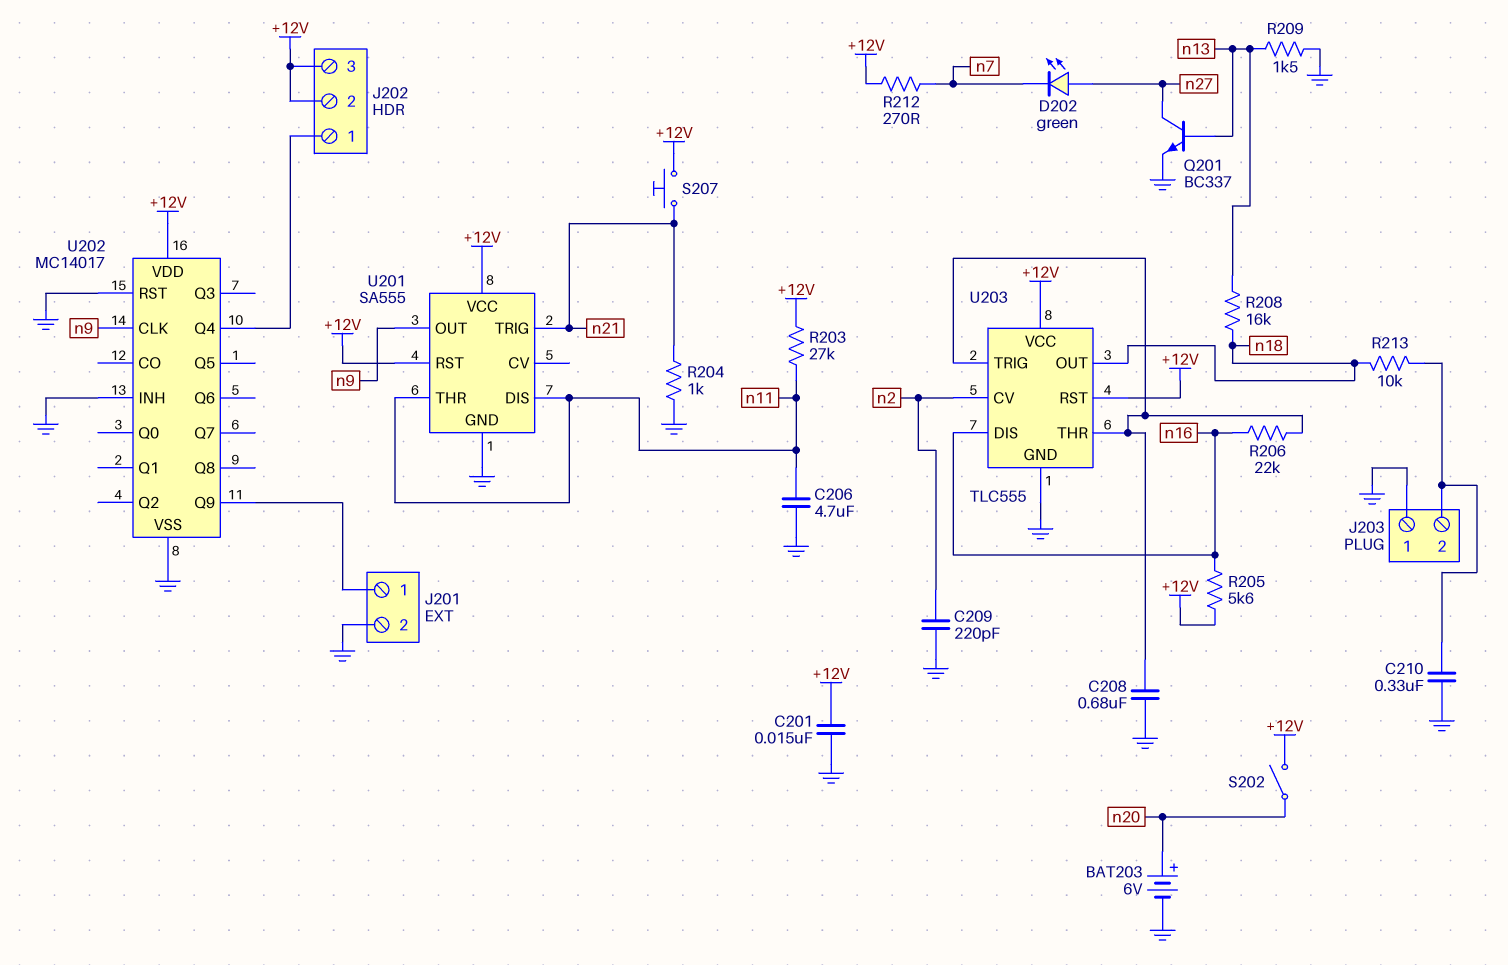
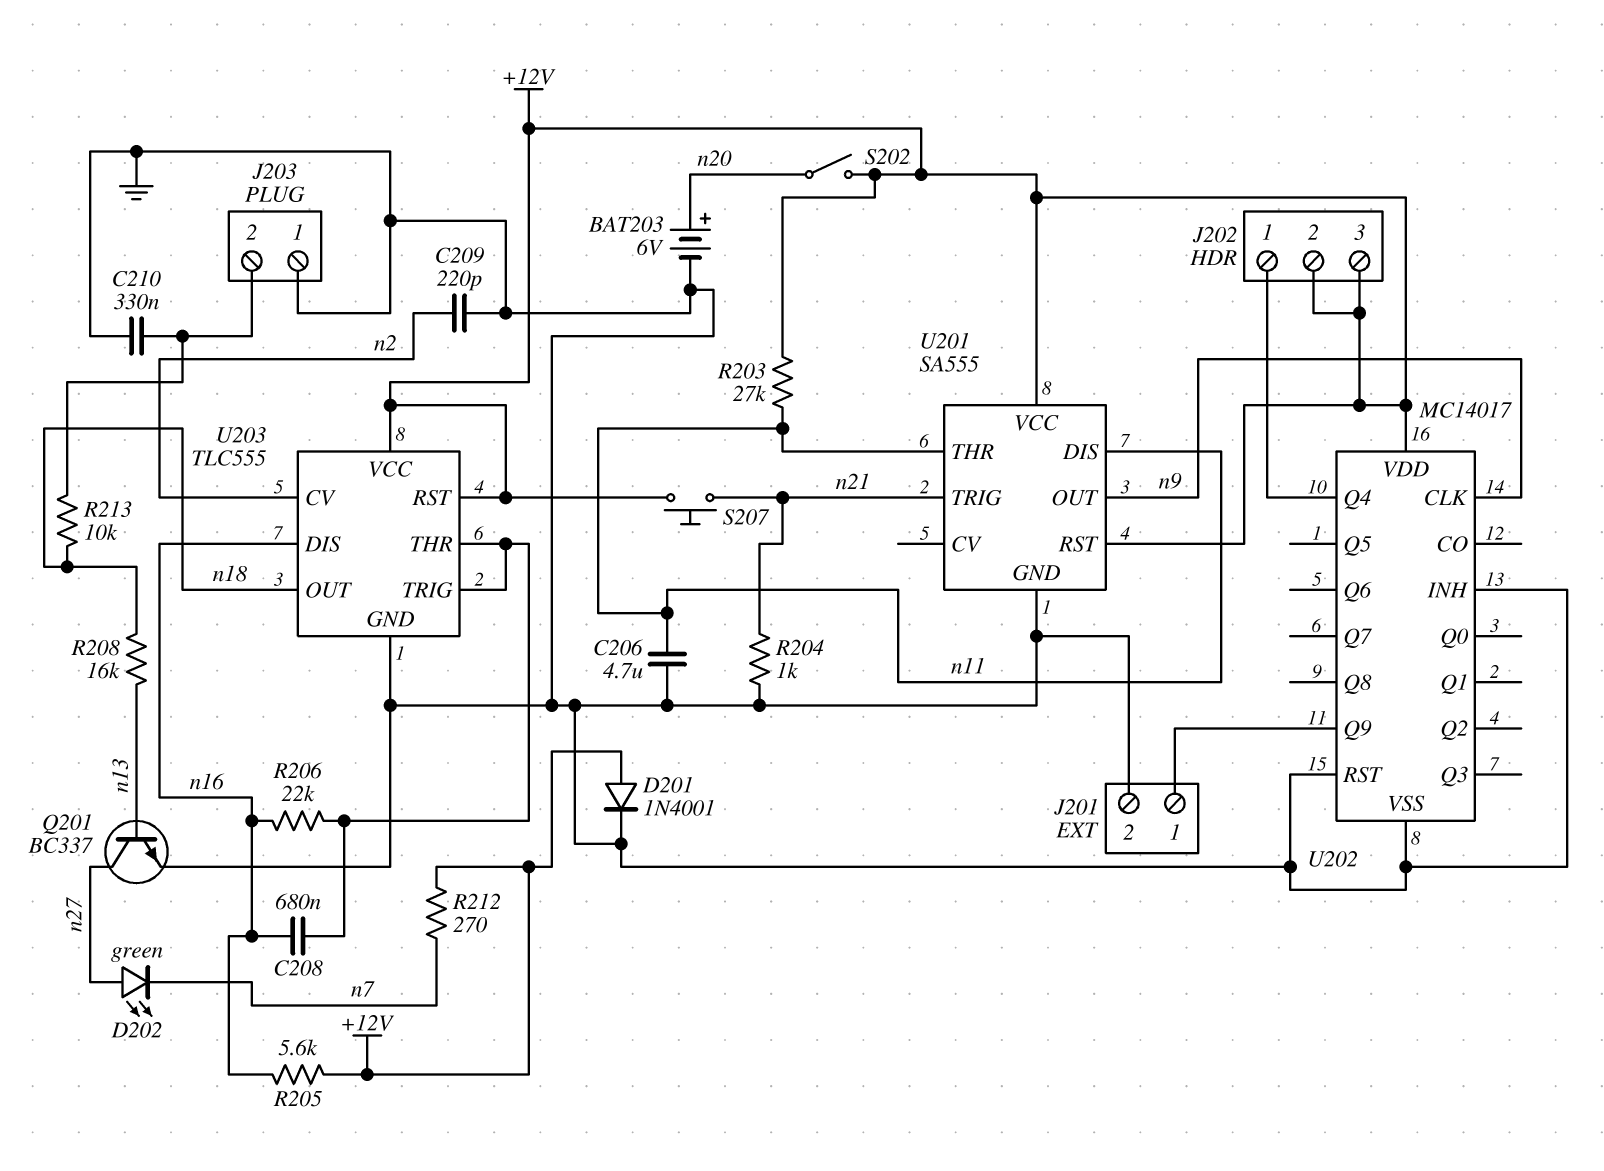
C201: 15nF (+12V, GND) -> none
C208: 680nF (GND, U203/THR) -> 680nF (U203/THR, n16)
D201: none -> diode 1N4001 (A +12V, K GND)
R209: 1.5k (GND, n13) -> none

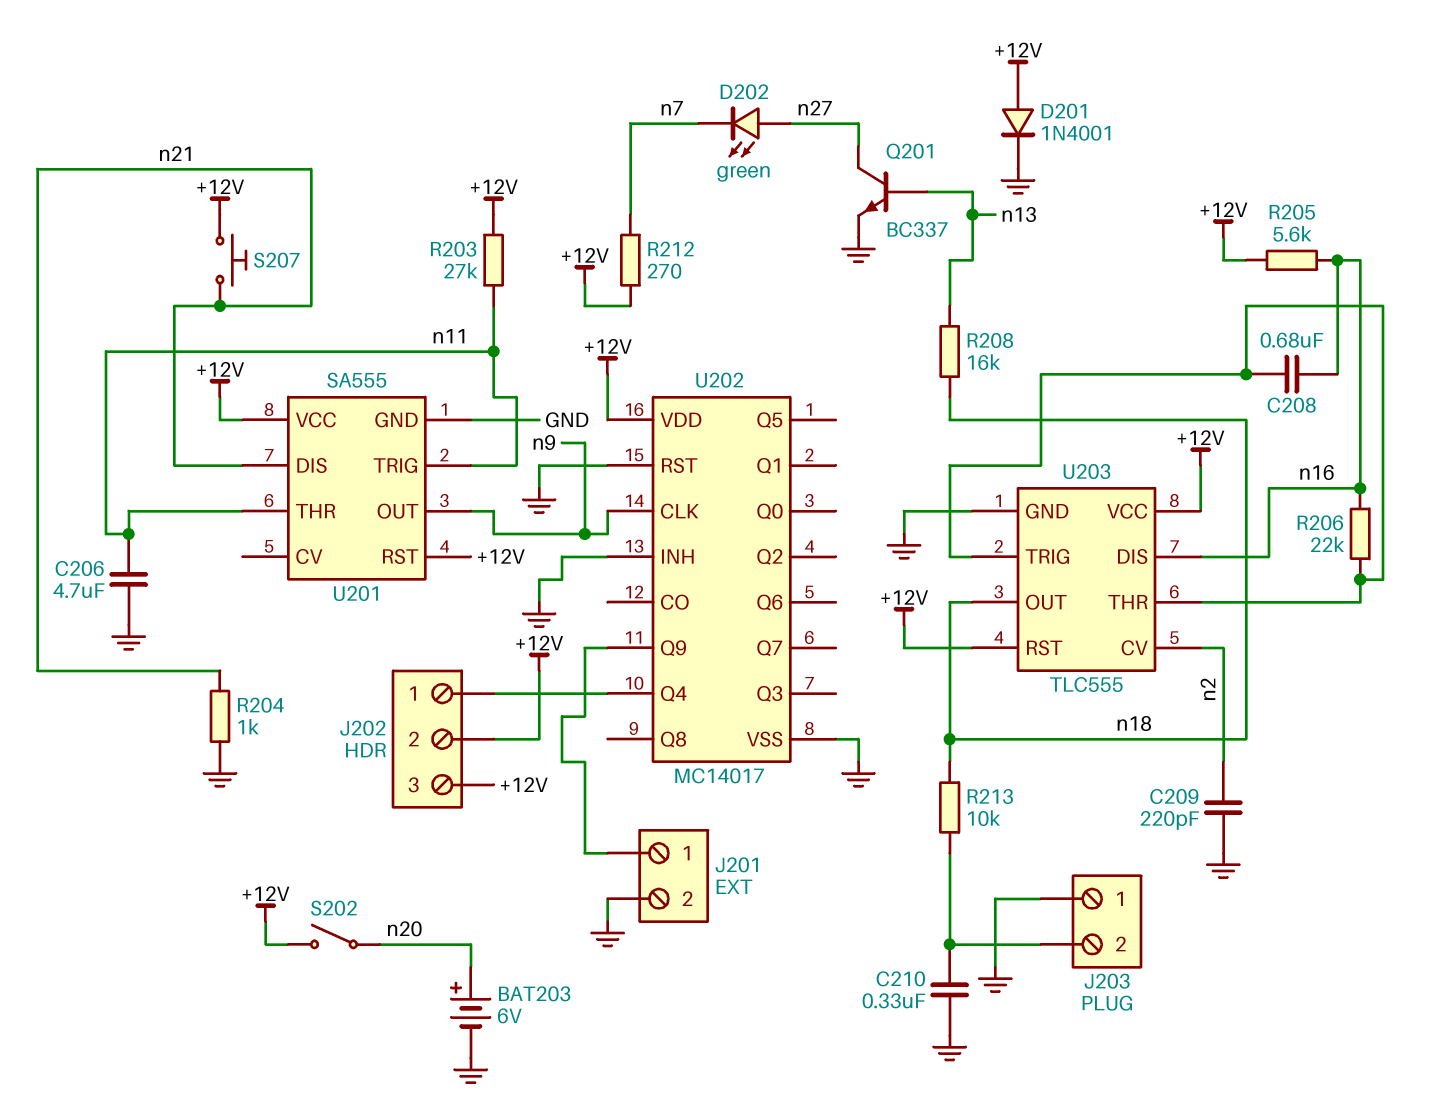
U201 pin DIS: n11 -> n21
U201 pin TRIG: n21 -> n11

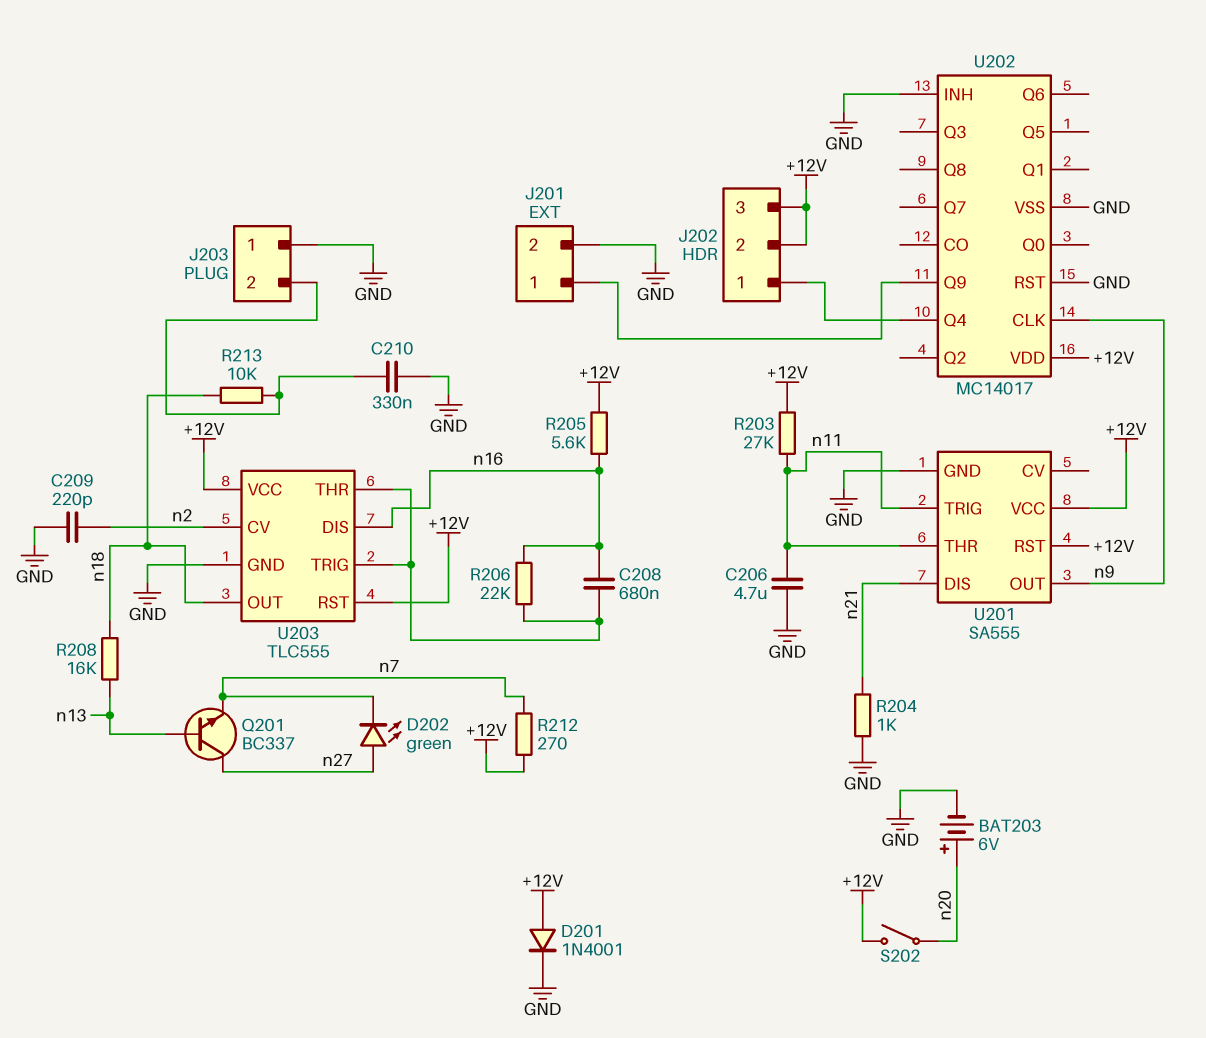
Q201: NPN BC337 (B n13, C n27, E GND) -> NPN BC337 (B n13, C n27, E n7)
S207: button (+12V, n21) -> none

